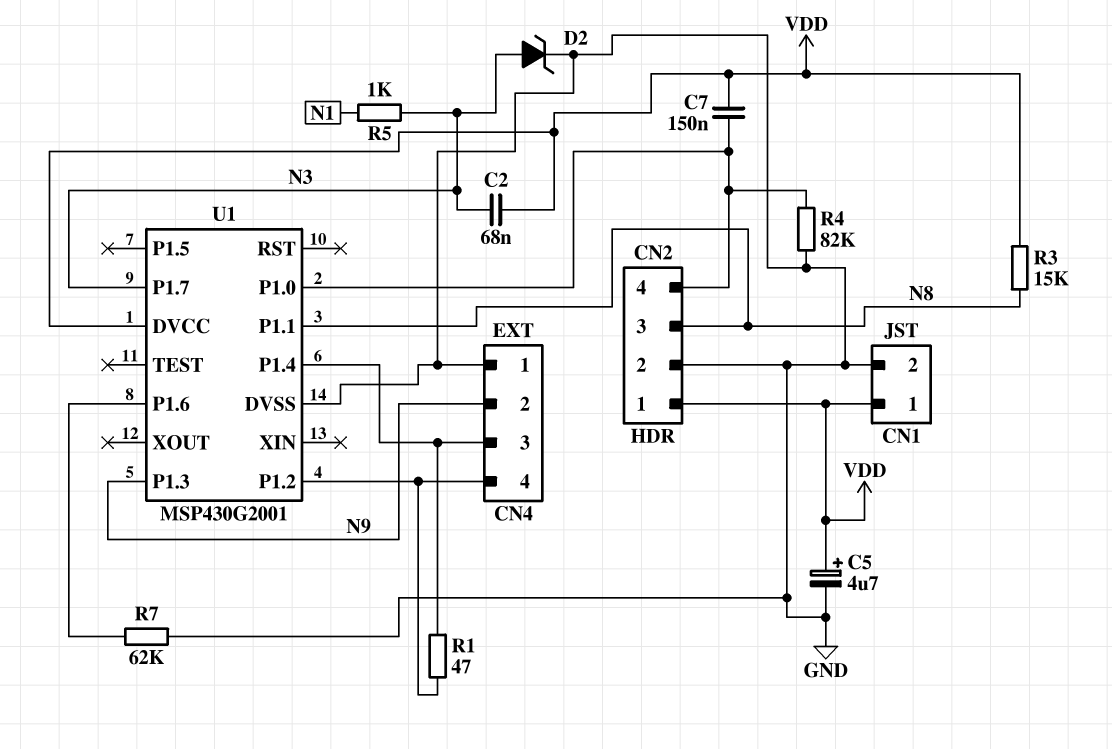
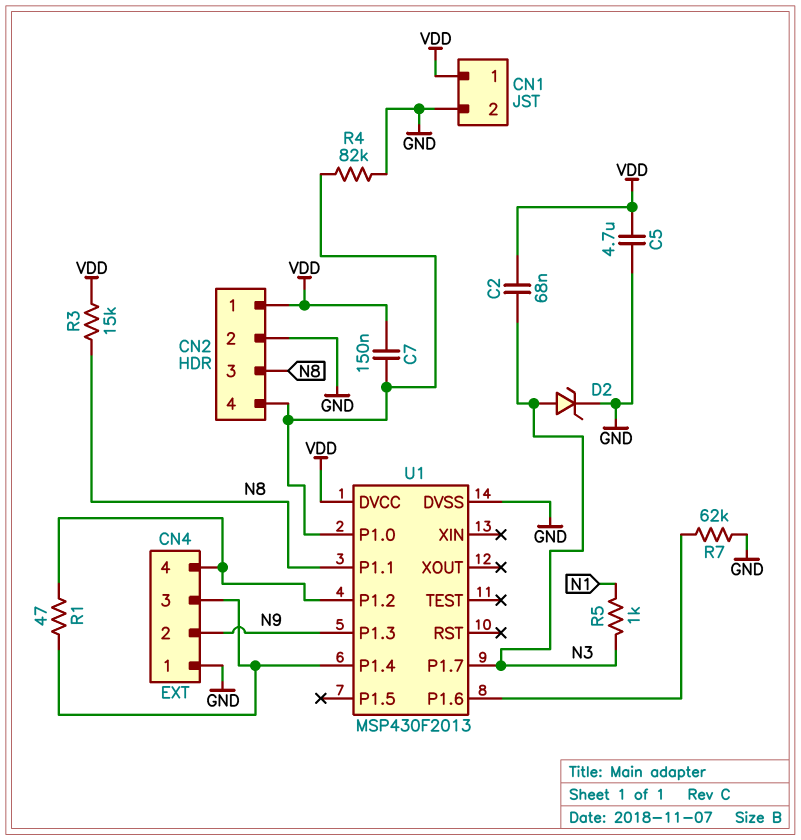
C5: 4.7uF (plus VDD, minus GND) -> 4.7uF (GND, VDD)
U1: MSP430G2001 -> MSP430F2013

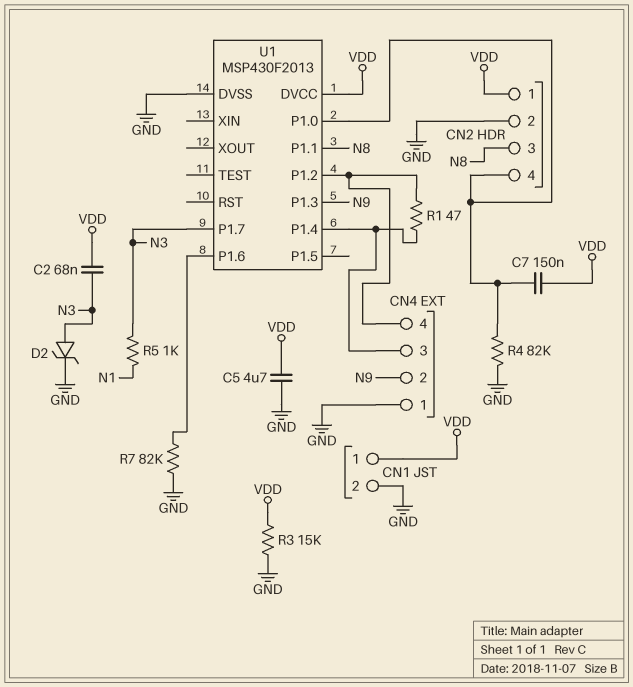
R3: 15k (N8, VDD) -> 15k (GND, VDD)
R7: 62k (GND, U1/P1.6) -> 82k (GND, U1/P1.6)

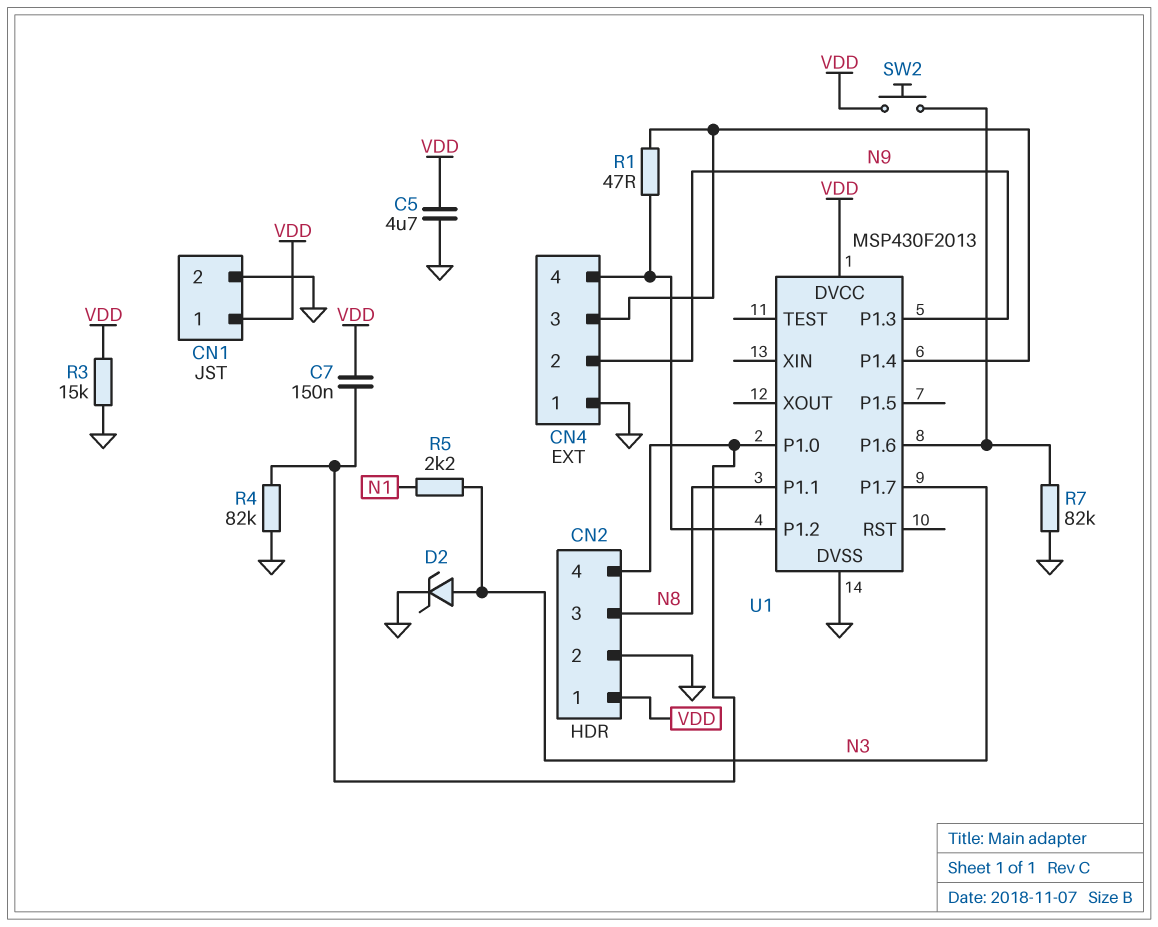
C2: 68nF (N3, VDD) -> none
R5: 1k (N1, N3) -> 2.2k (N1, N3)
SW2: none -> button (U1/P1.6, VDD)

